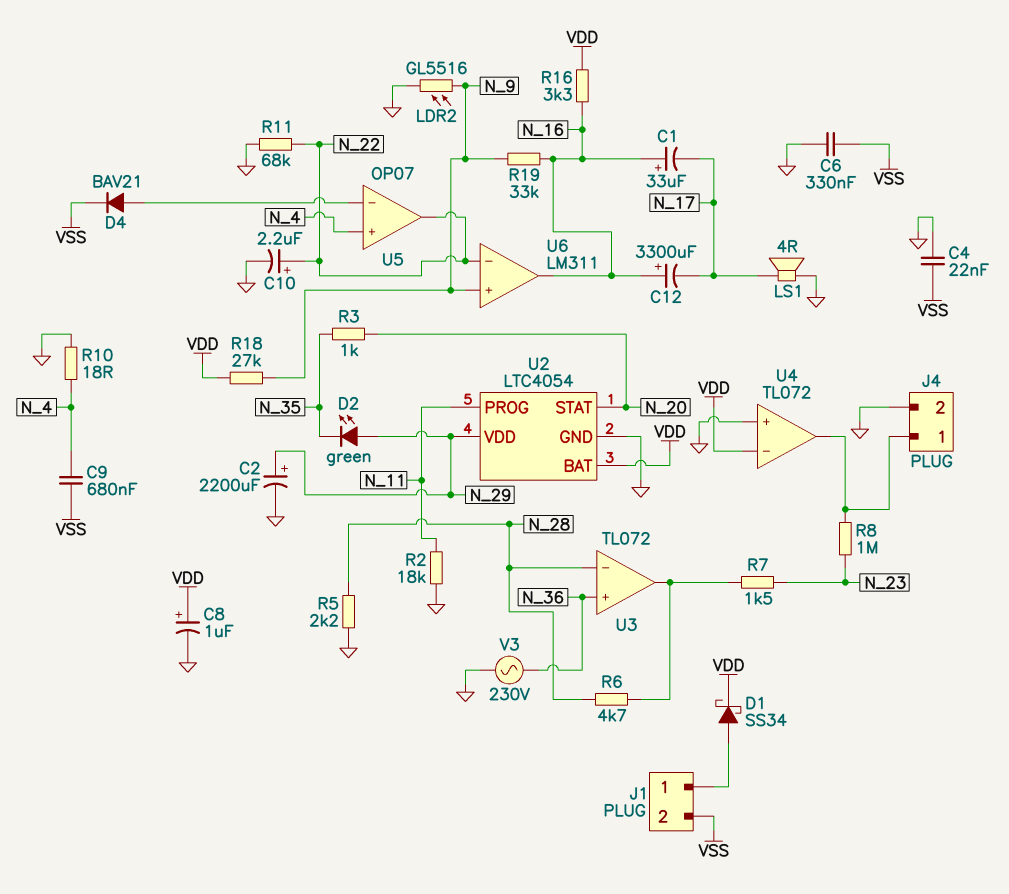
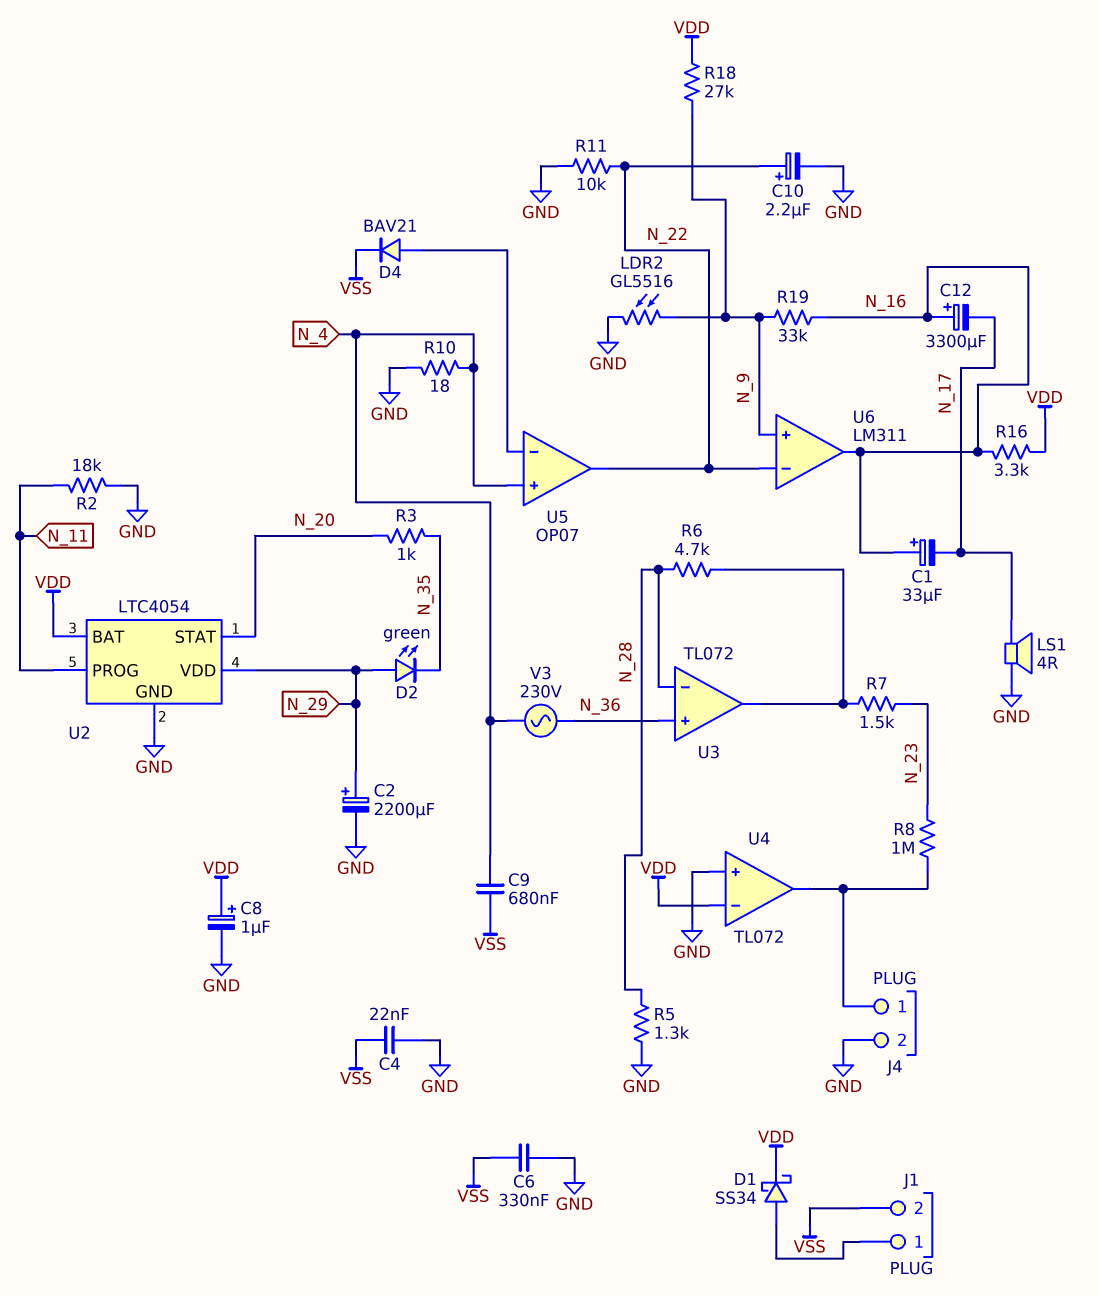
R5: 2.2k (GND, N_28) -> 1.3k (GND, N_28)
R11: 68k (GND, N_22) -> 10k (GND, N_22)
V3: AC 230V (GND, N_36) -> AC 230V (N_4, N_36)

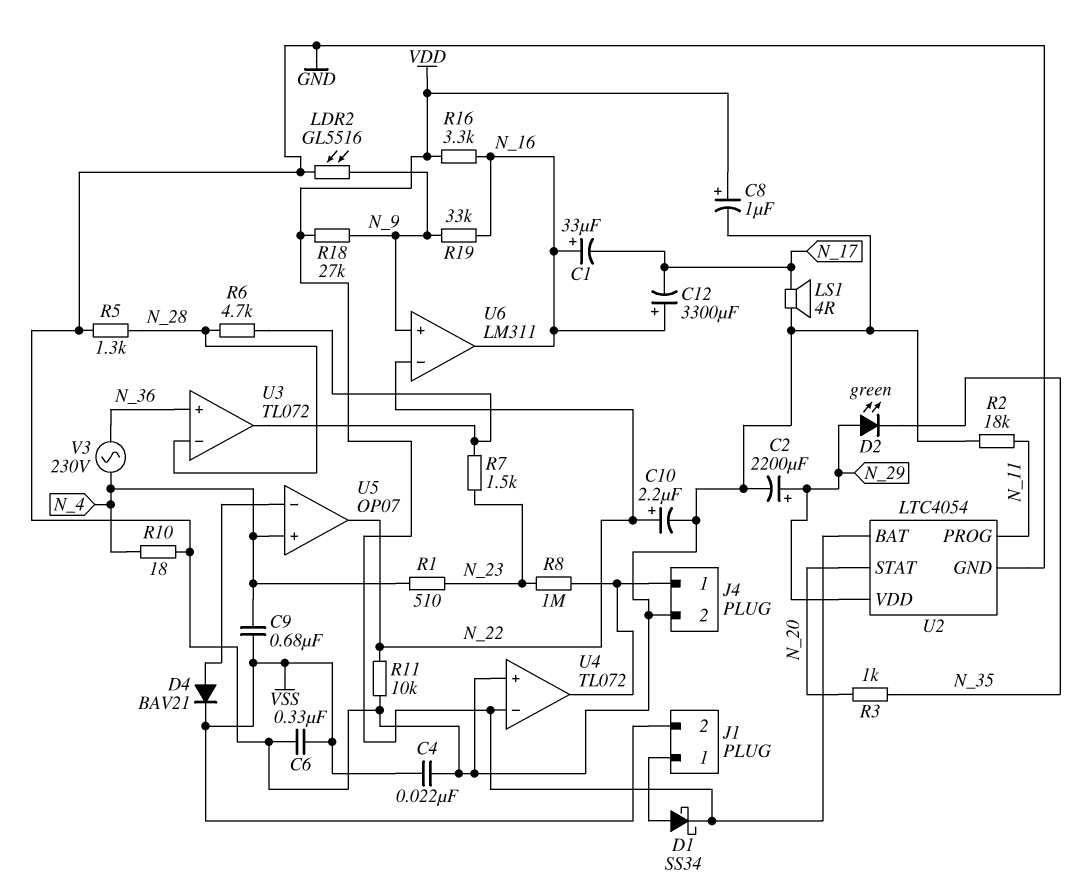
R1: none -> 510 (N_4, N_23)

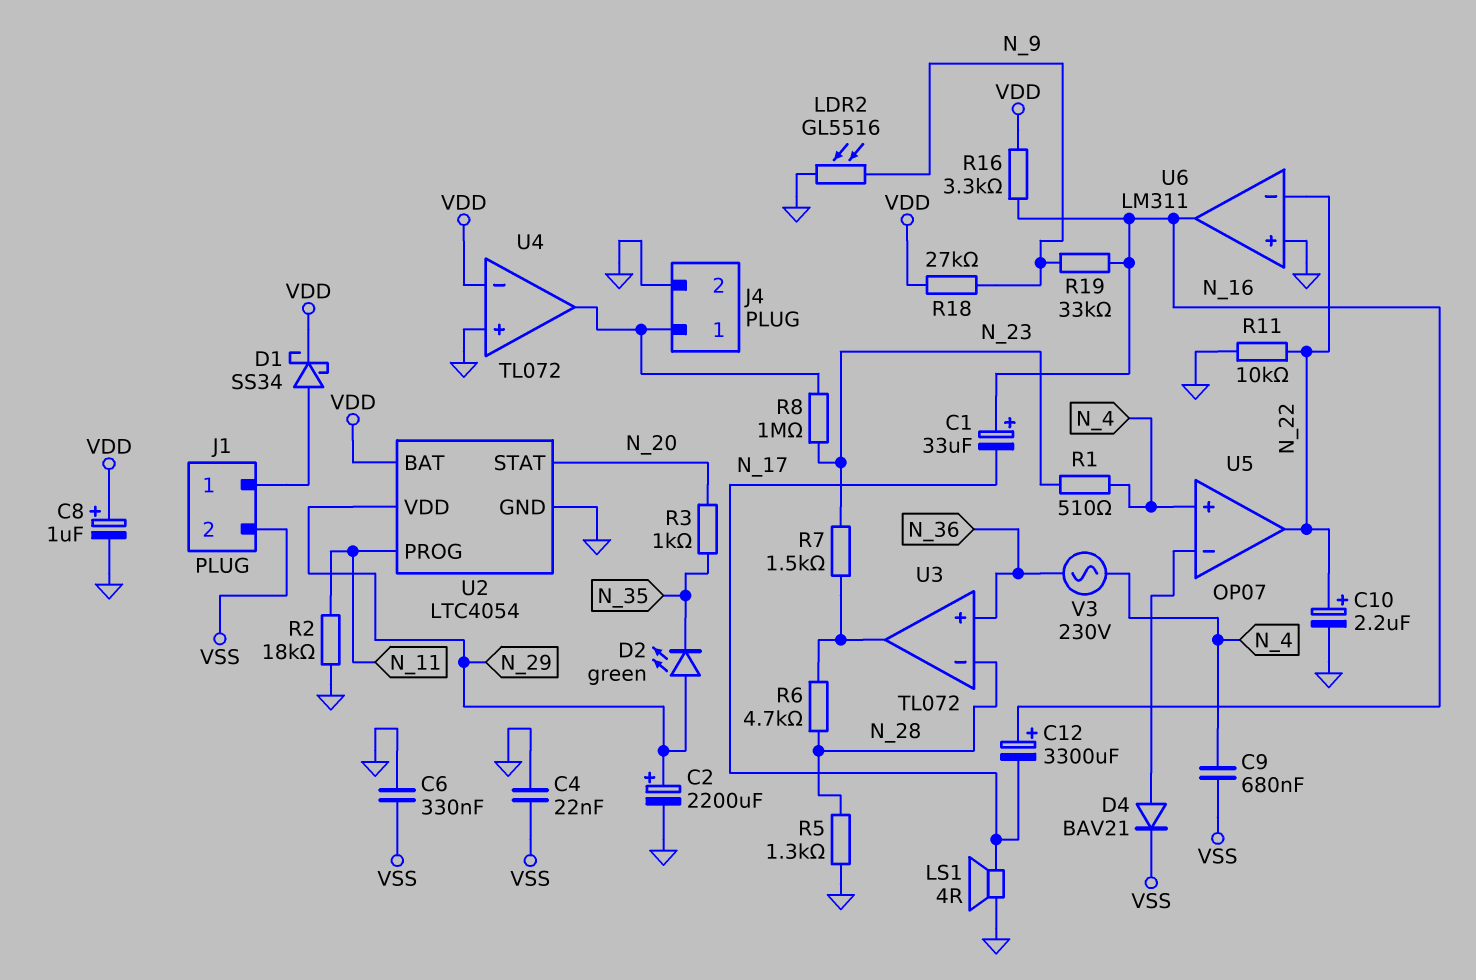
R10: 18 (GND, N_4) -> none
U6 pin in+: N_9 -> GND

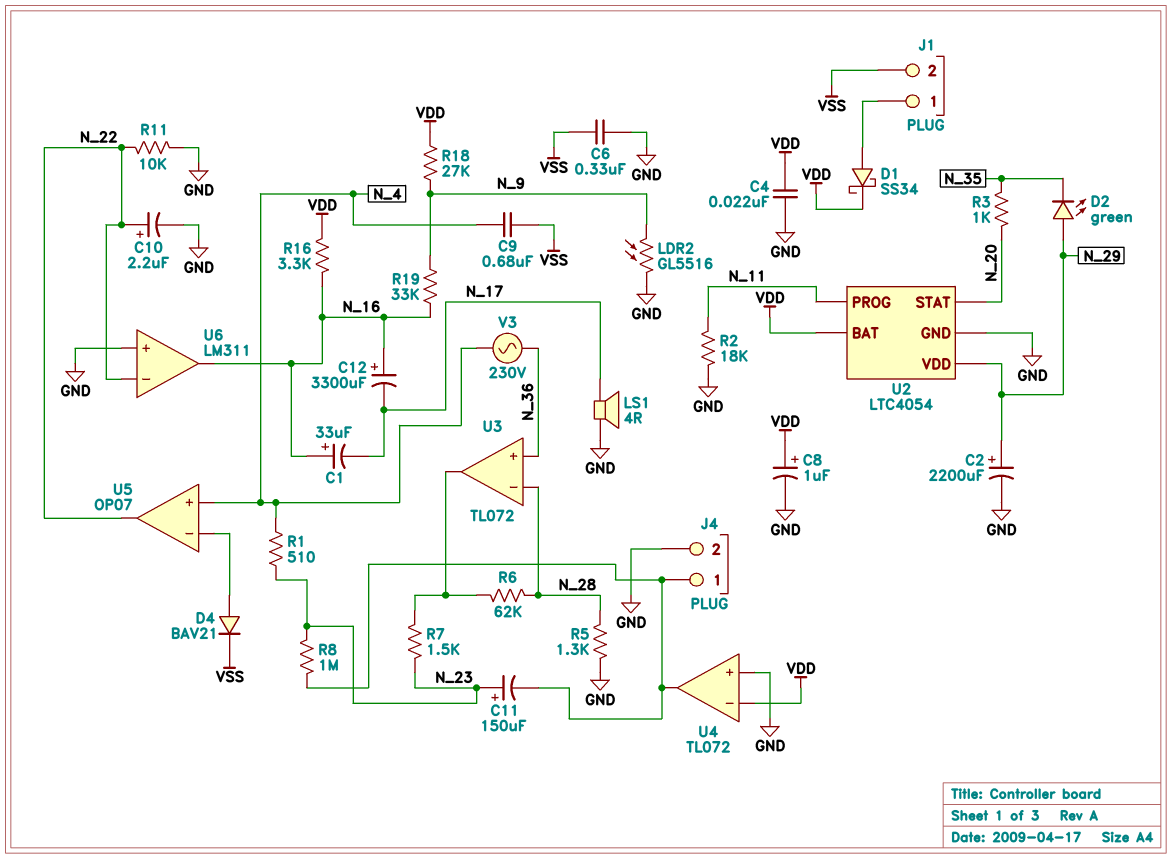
C4: 22nF (GND, VSS) -> 22nF (GND, VDD)
C11: none -> 150uF (plus N_23, minus J4/1)
R6: 4.7k (N_28, U3/out) -> 62k (N_28, U3/out)

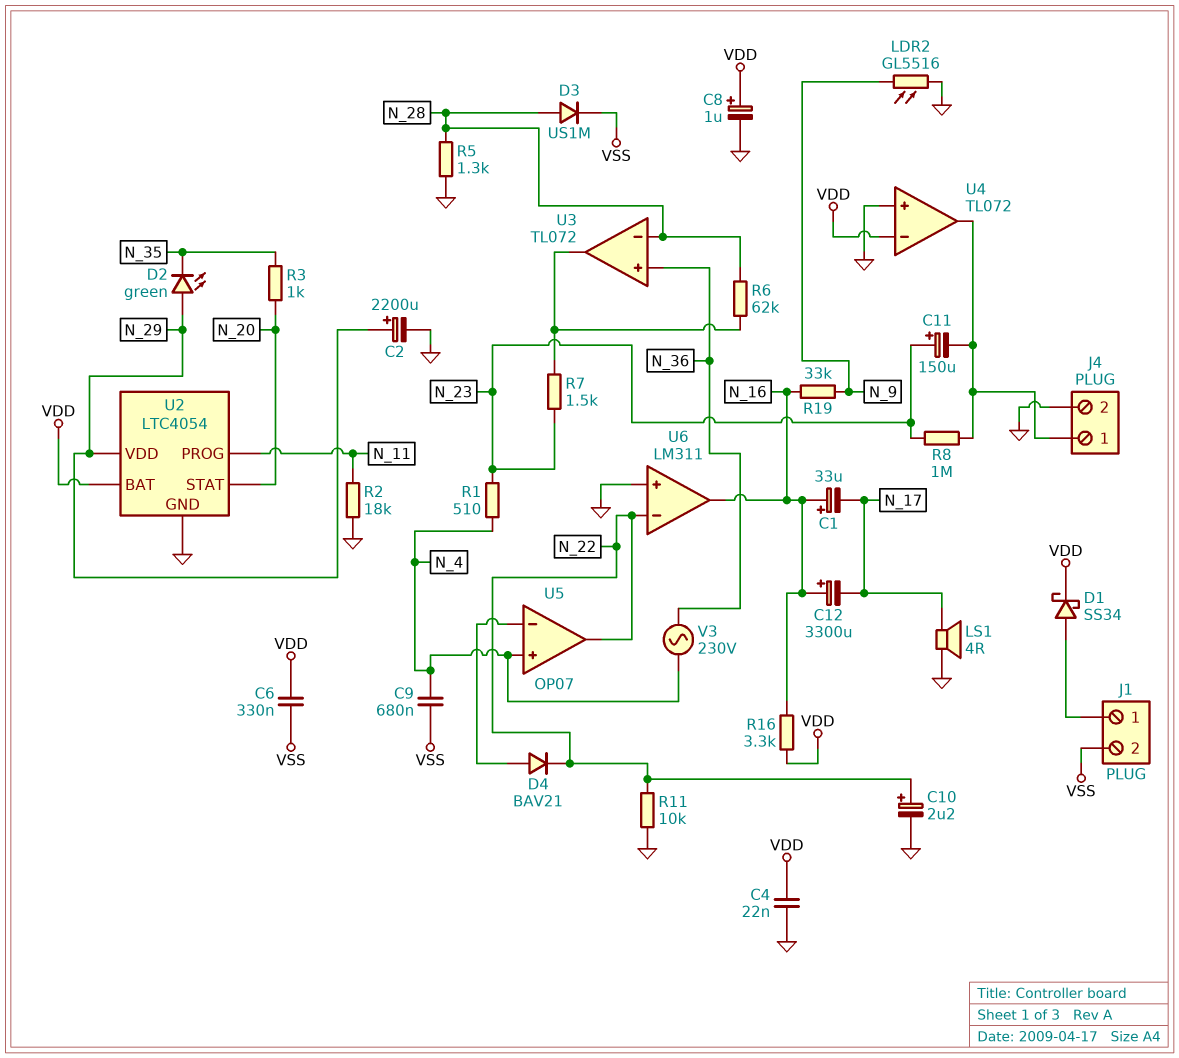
C6: 330nF (GND, VSS) -> 330nF (VDD, VSS)
D3: none -> diode US1M (A N_28, K VSS)
D4: diode BAV21 (A U5/in-, K VSS) -> diode BAV21 (A U5/in-, K N_22)
R18: 27k (N_9, VDD) -> none

